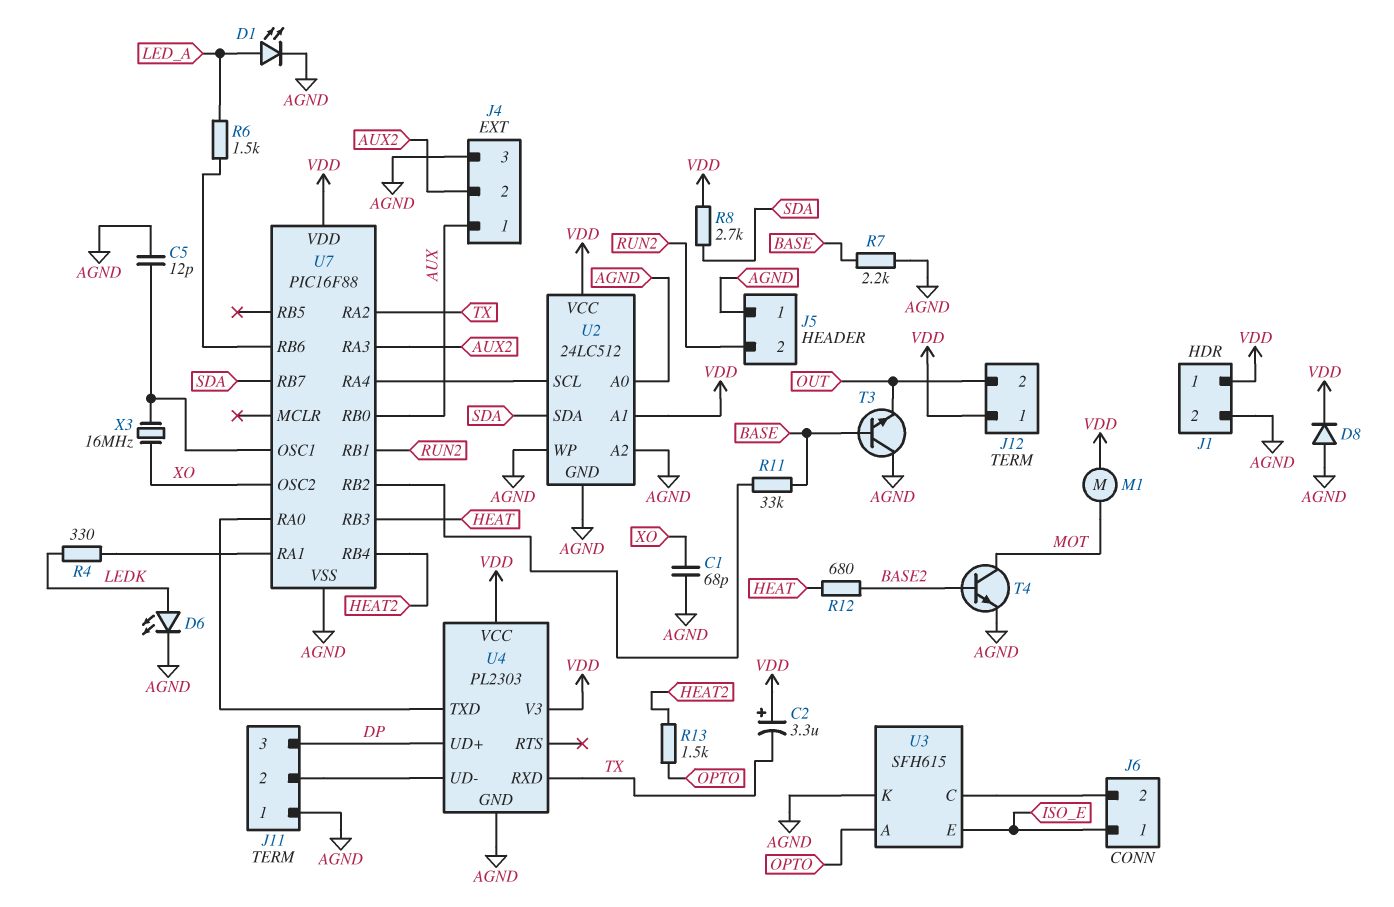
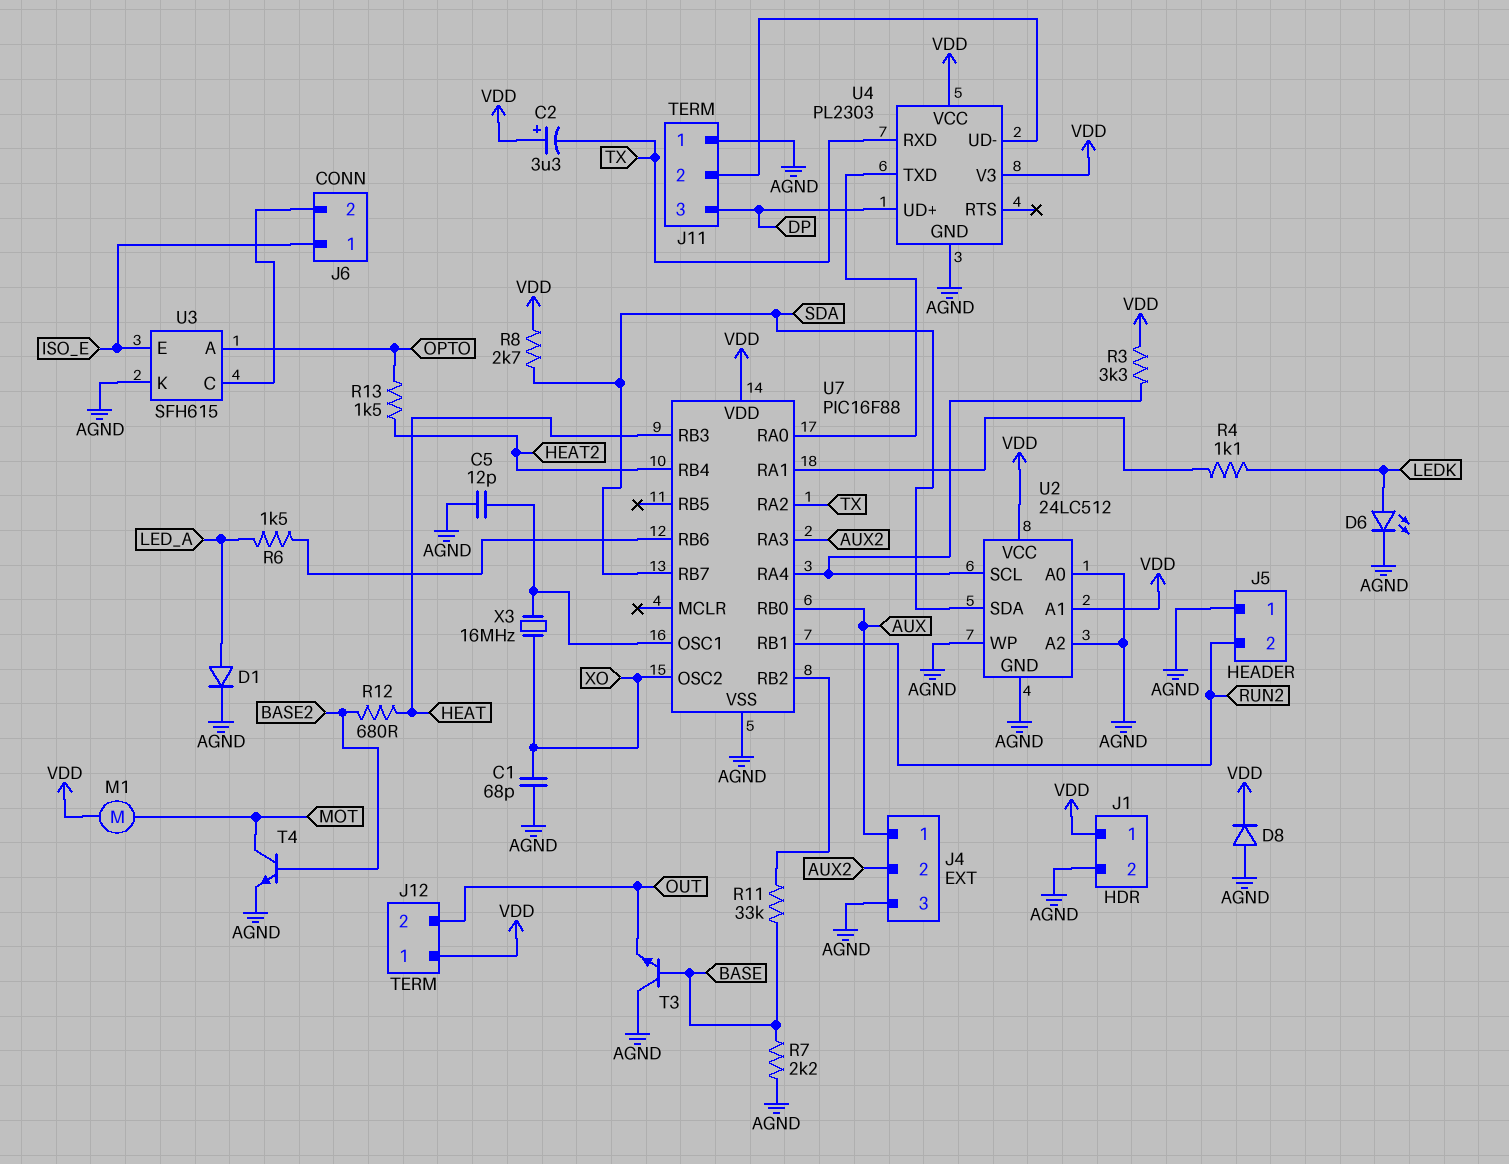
D1: LED (A LED_A, K AGND) -> diode (A LED_A, K AGND)
R3: none -> 3.3k (U2/SCL, VDD)
R4: 330 (LEDK, U7/RA1) -> 1.1k (LEDK, U7/RA1)

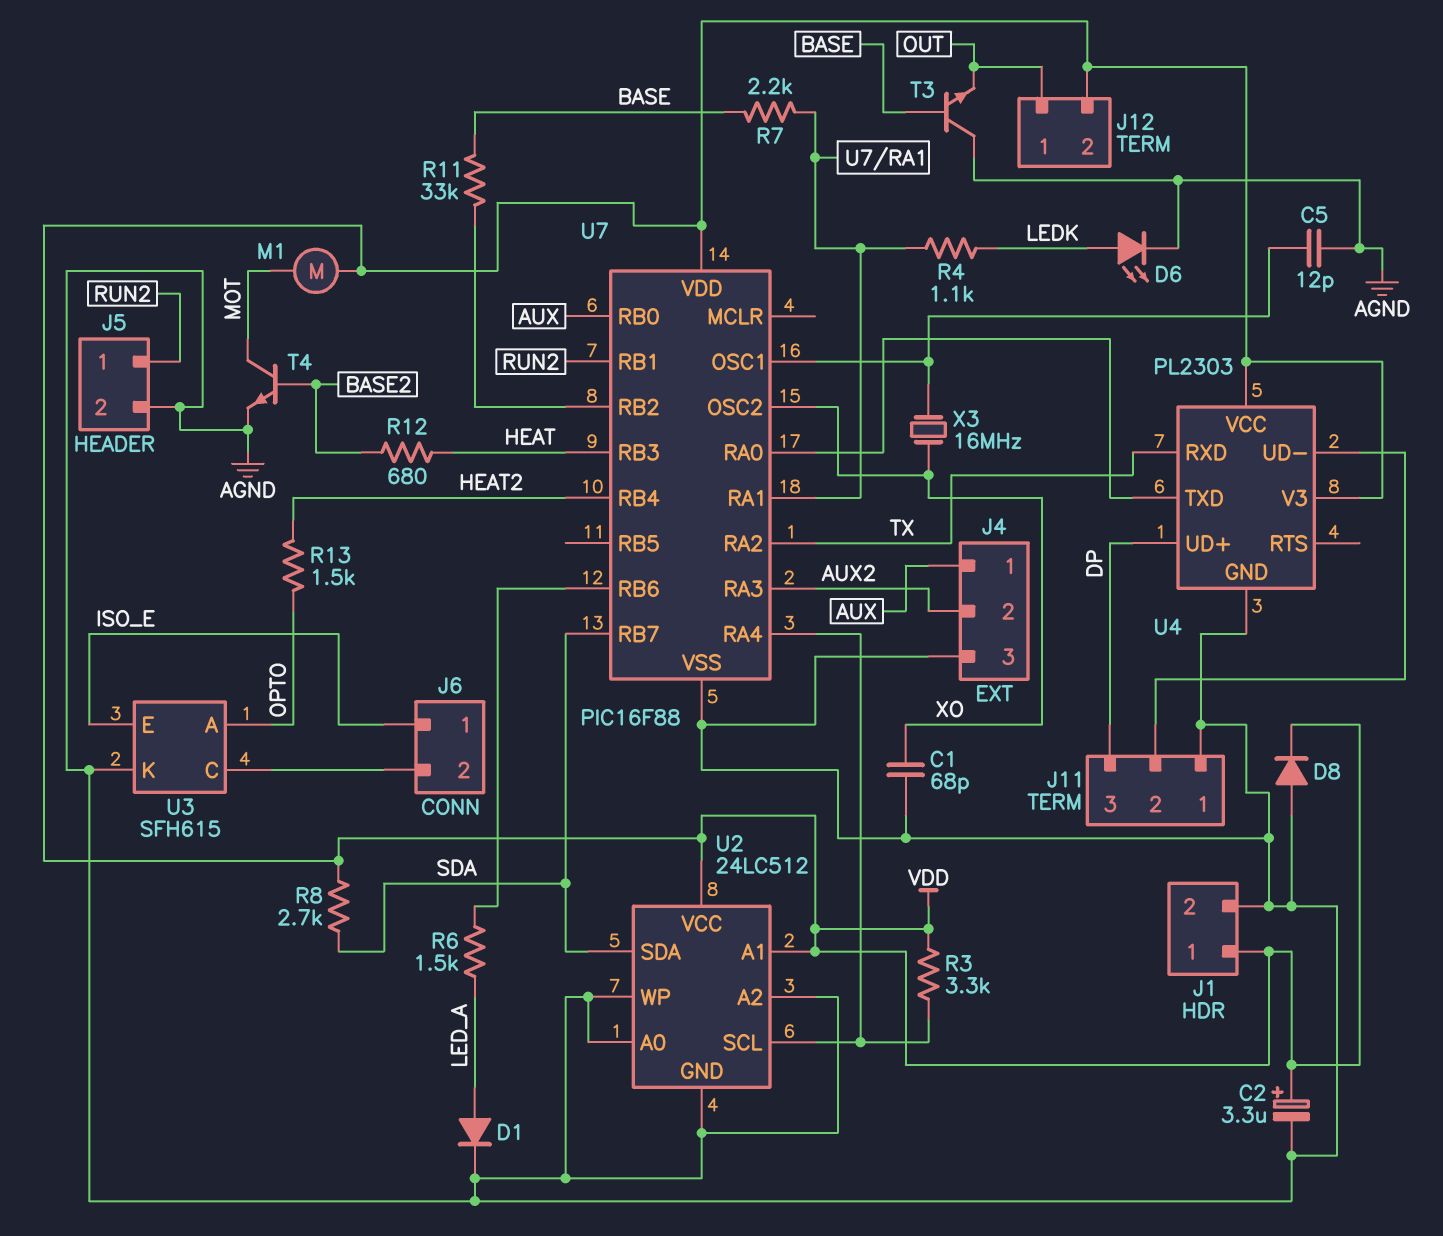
C2: 3.3uF (plus VDD, minus TX) -> 3.3uF (plus VDD, minus AGND)
J5 pin 1: AGND -> RUN2
J5 pin 2: RUN2 -> AGND
J12 pin 1: VDD -> OUT
J12 pin 2: OUT -> VDD
R7: 2.2k (AGND, BASE) -> 2.2k (BASE, U7/RA1)

